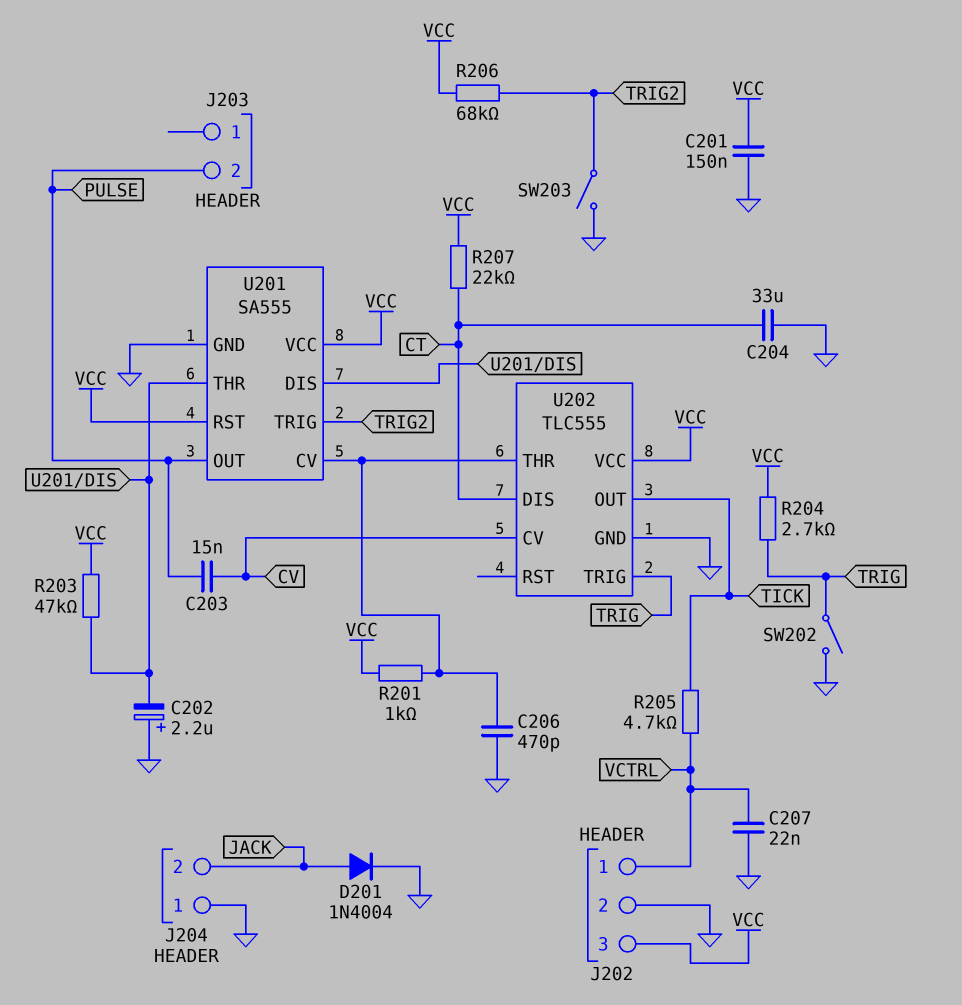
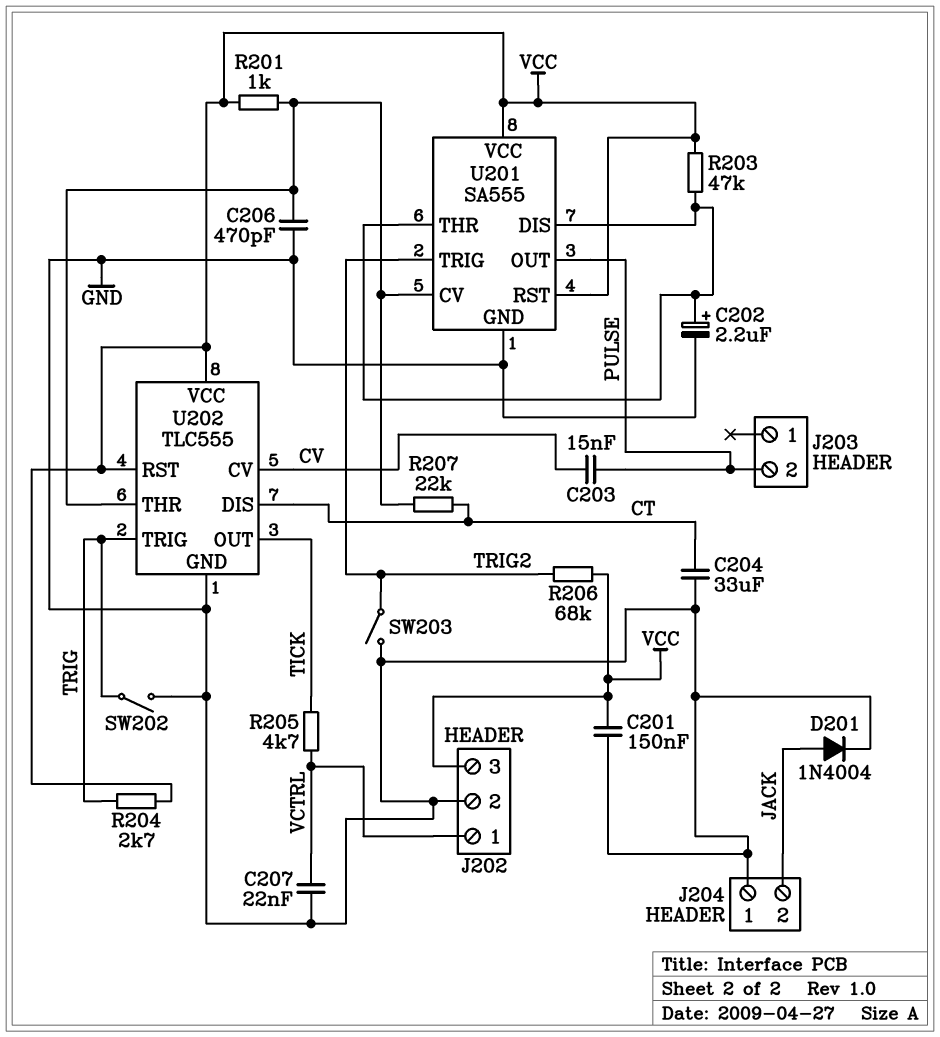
C202: 2.2uF (plus GND, minus U201/DIS) -> 2.2uF (plus U201/DIS, minus GND)
R207: 22k (CT, VCC) -> 22k (CT, U201/CV)
U202 pin RST: none -> VCC

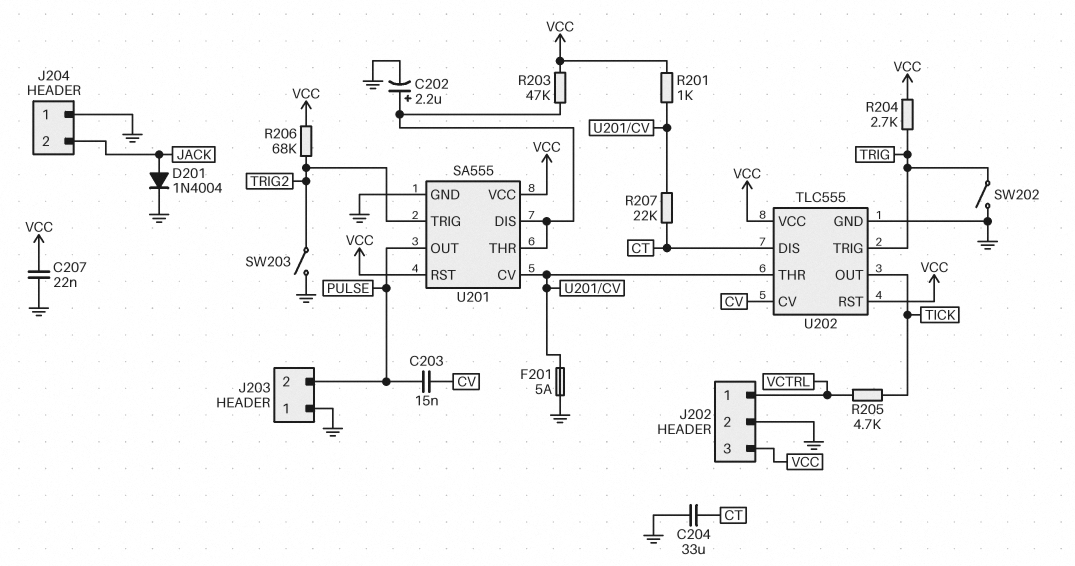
C201: 150nF (GND, VCC) -> none
C206: 470pF (GND, U201/CV) -> none
C207: 22nF (GND, VCTRL) -> 22nF (GND, VCC)
F201: none -> 5A (GND, U201/CV)
J203 pin 1: none -> GND

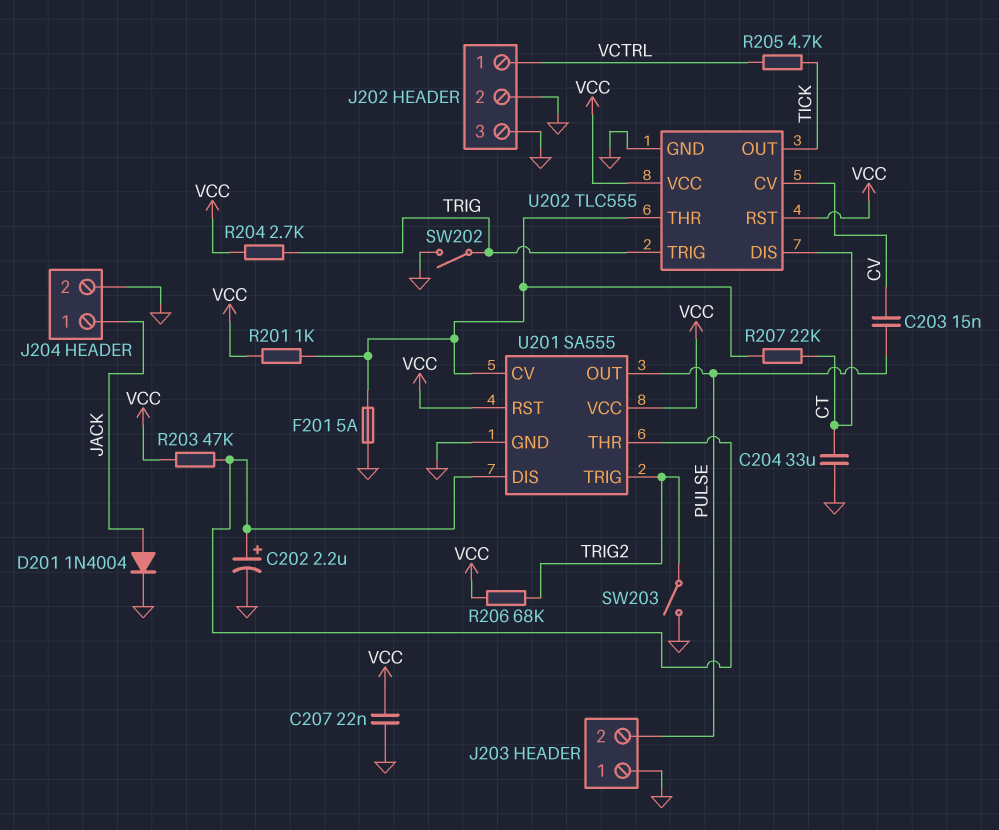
J202 pin 3: VCC -> GND
J204 pin 1: GND -> JACK
J204 pin 2: JACK -> GND

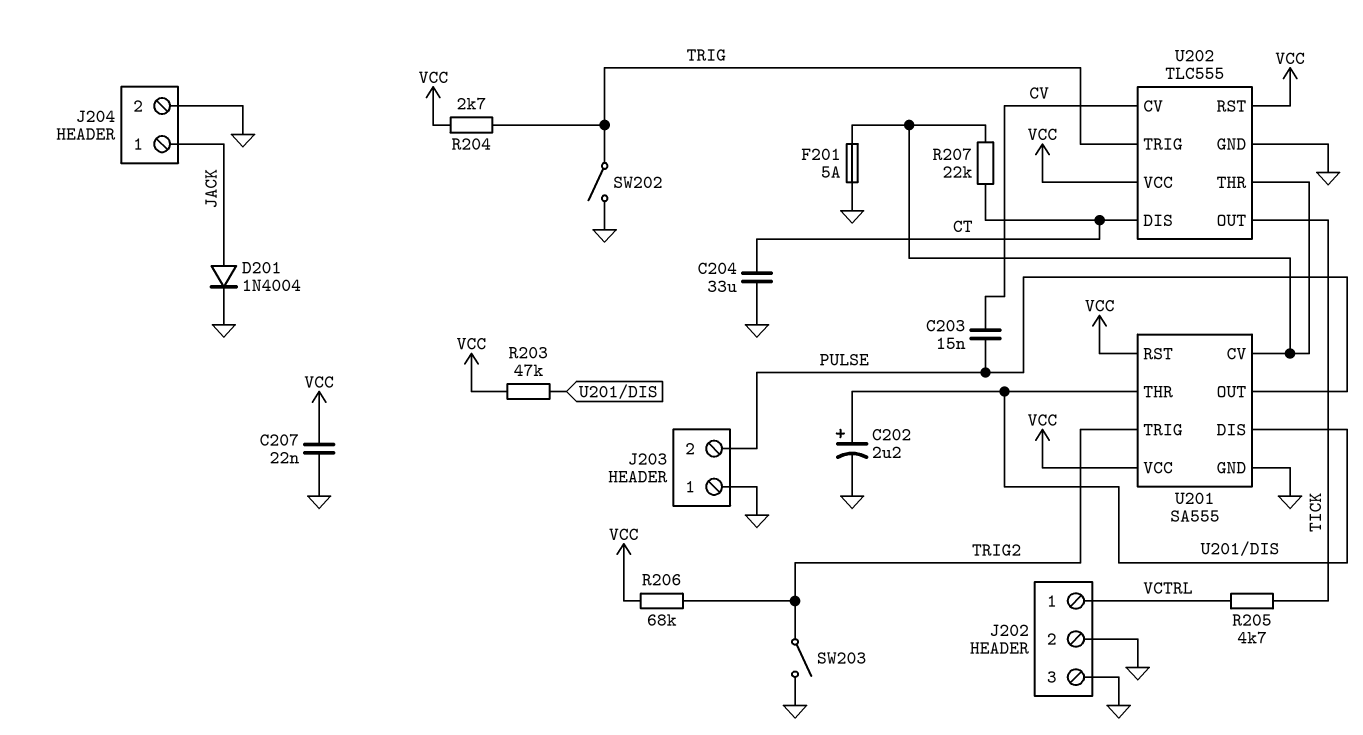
R201: 1k (U201/CV, VCC) -> none

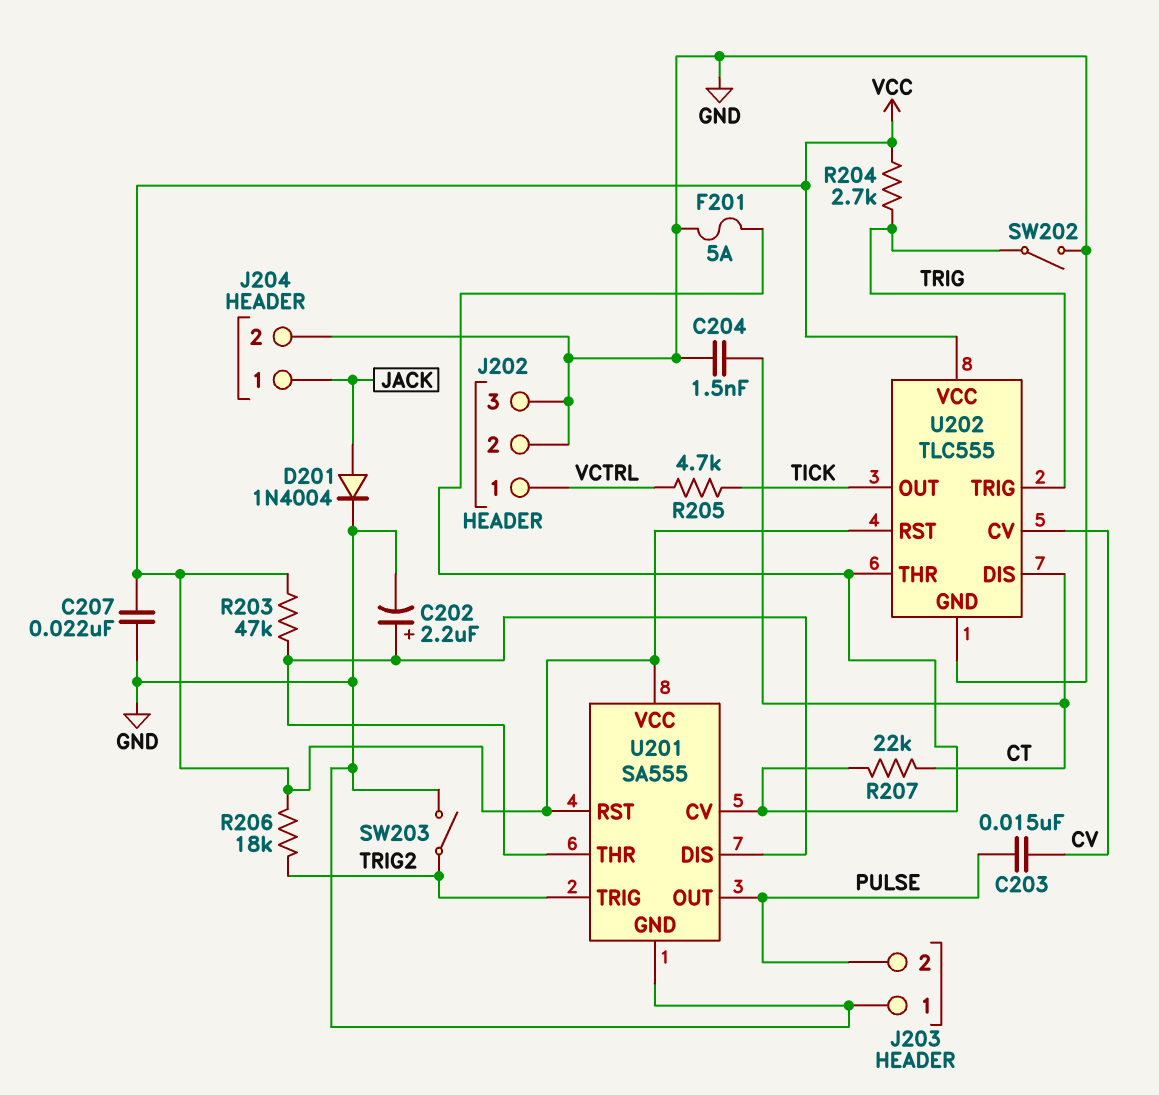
C204: 33uF (CT, GND) -> 1.5nF (CT, GND)
R206: 68k (TRIG2, VCC) -> 18k (TRIG2, VCC)

